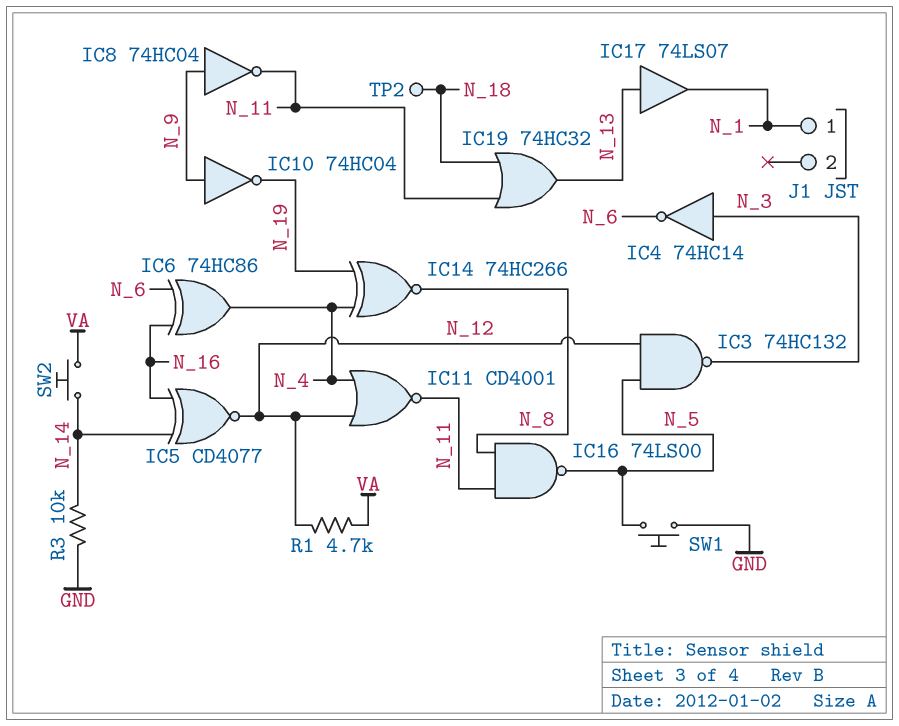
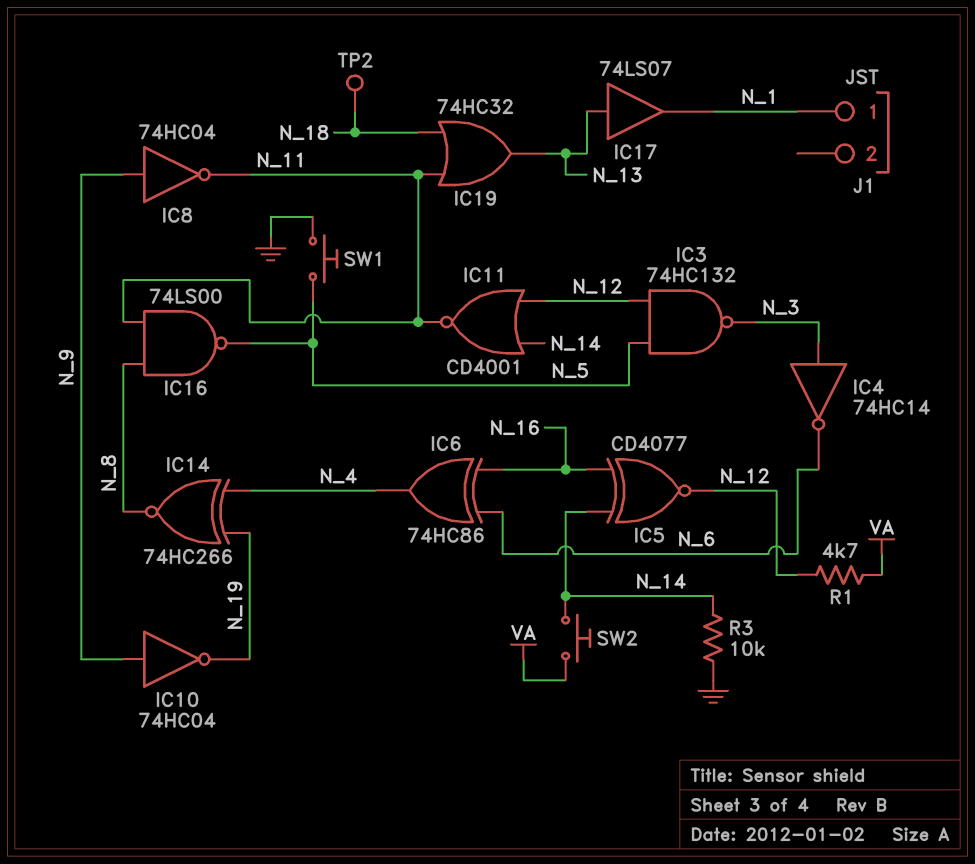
IC11: NOR CD4001 (in N_4, in N_12, out N_11) -> NOR CD4001 (in N_12, in N_14, out N_11)

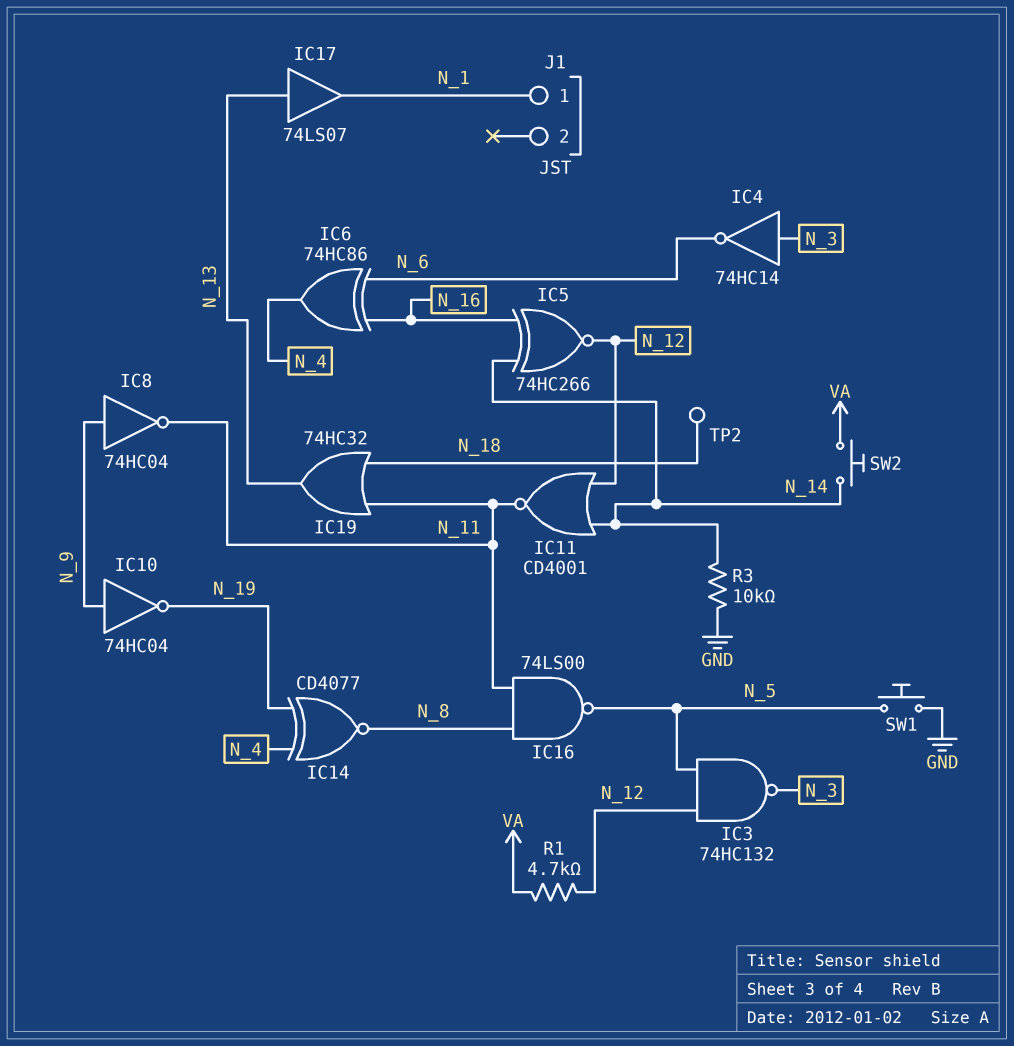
IC5: XNOR CD4077 (in N_14, in N_16, out N_12) -> XNOR 74HC266 (in N_14, in N_16, out N_12)
IC14: XNOR 74HC266 (in N_4, in N_19, out N_8) -> XNOR CD4077 (in N_4, in N_19, out N_8)

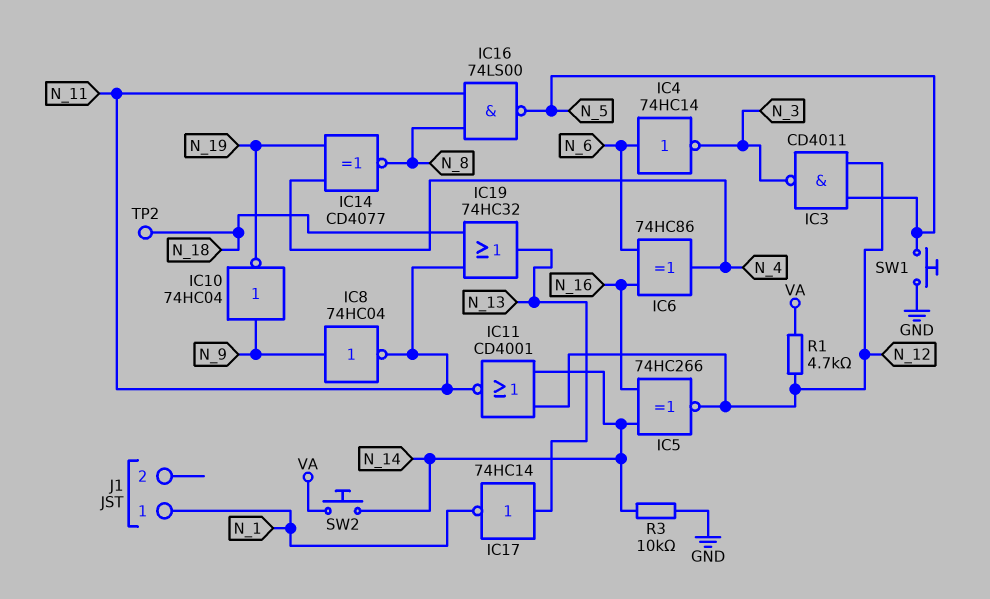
IC3: NAND 74HC132 (in N_5, in N_12, out N_3) -> NAND CD4011 (in N_5, in N_12, out N_3)
IC4: NOT 74HC14 (in N_3, out N_6) -> NOT 74HC14 (in N_6, out N_3)
IC17: buffer 74LS07 (in N_13, out N_1) -> NOT 74HC14 (in N_13, out N_1)

